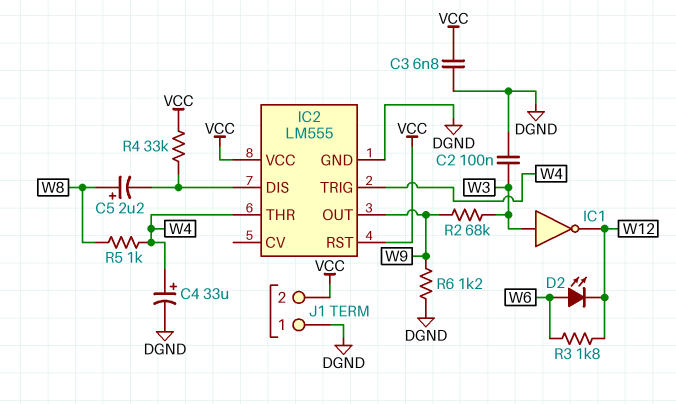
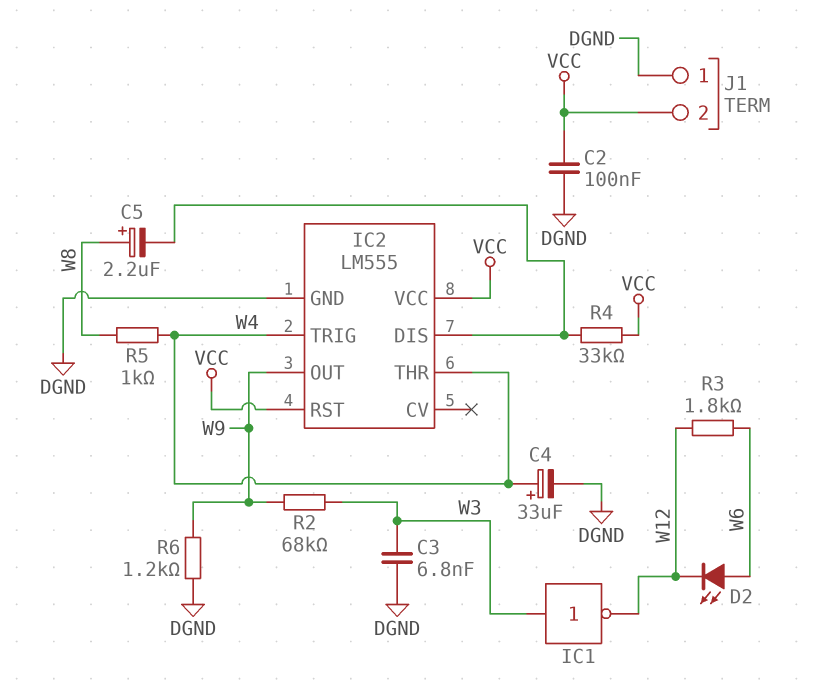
C2: 100nF (DGND, W3) -> 100nF (DGND, VCC)
C3: 6.8nF (DGND, VCC) -> 6.8nF (DGND, W3)

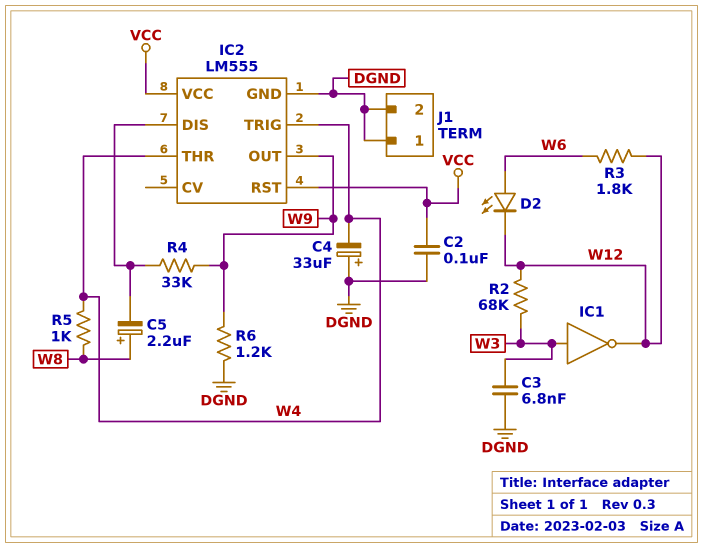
C4: 33uF (plus W4, minus DGND) -> 33uF (plus DGND, minus W4)
J1 pin 2: VCC -> DGND
R2: 68k (W3, W9) -> 68k (W3, W12)
R4: 33k (IC2/DIS, VCC) -> 33k (IC2/DIS, W9)

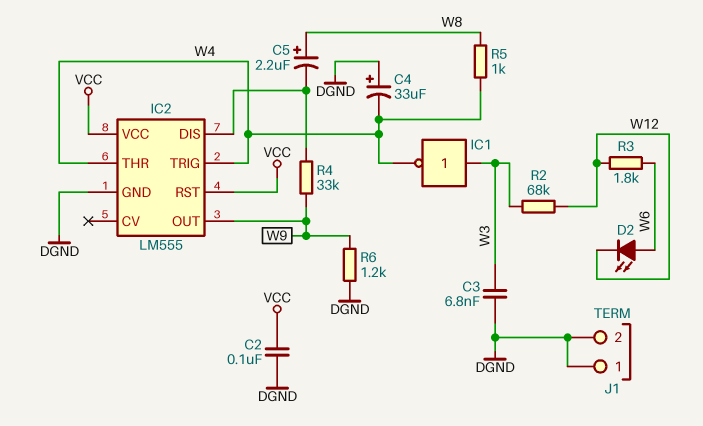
IC1: NOT (in W3, out W12) -> NOT (in W3, out W4)

